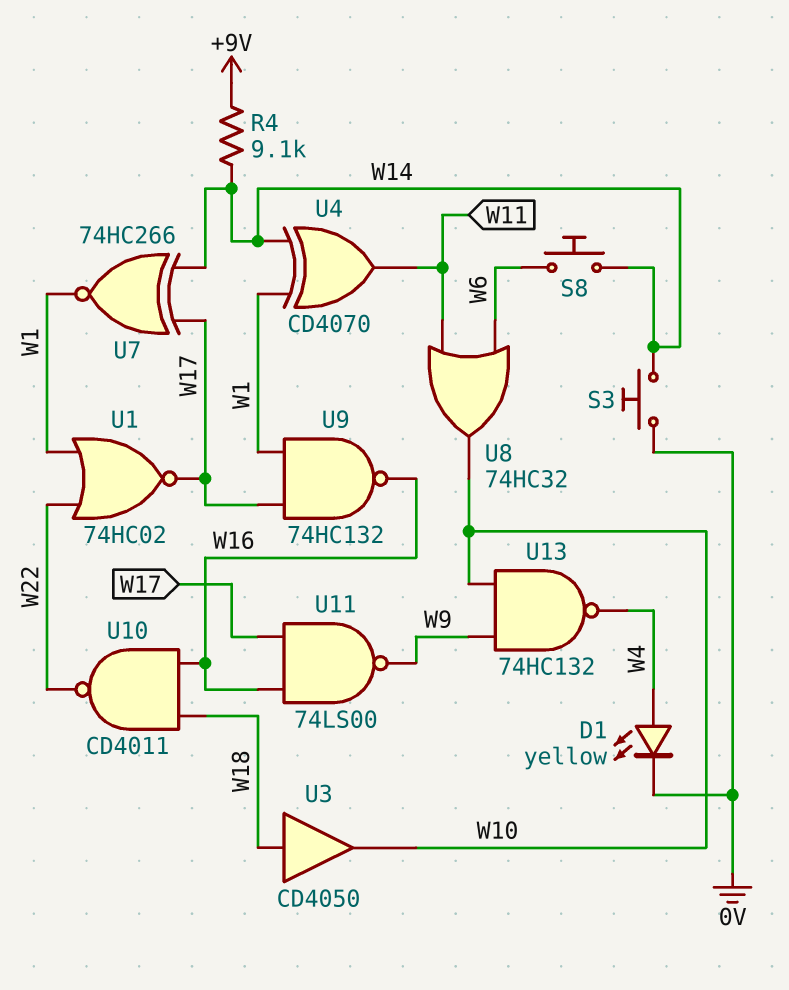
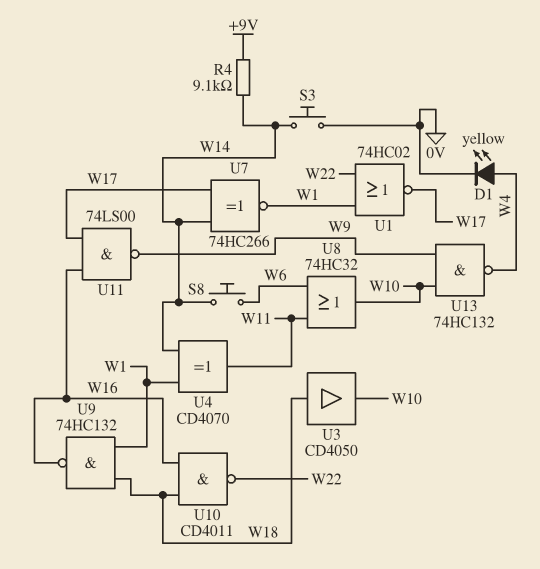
U9: NAND 74HC132 (in W1, in W17, out W16) -> NAND 74HC132 (in W1, in W18, out W16)

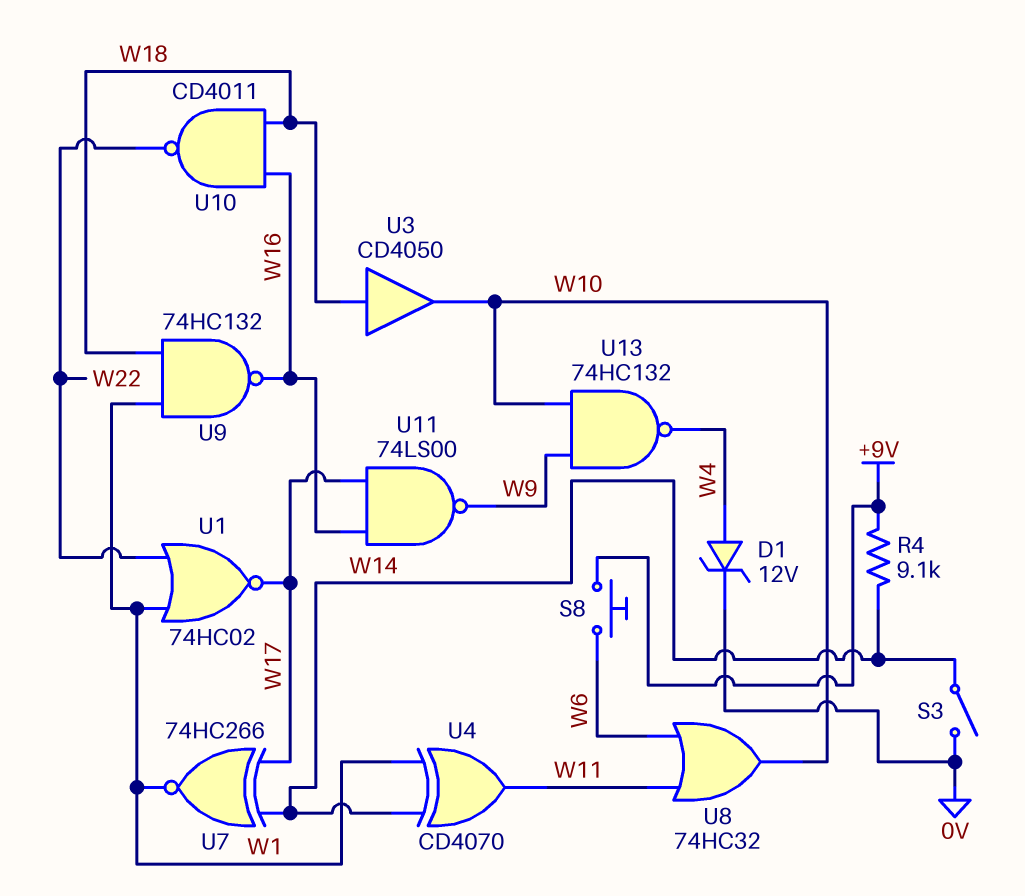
D1: LED yellow (A W4, K 0V) -> zener 12V (A W4, K 0V)
S3: button (0V, W14) -> switch (0V, W14)
S8: button (W6, W14) -> button (+9V, W6)

